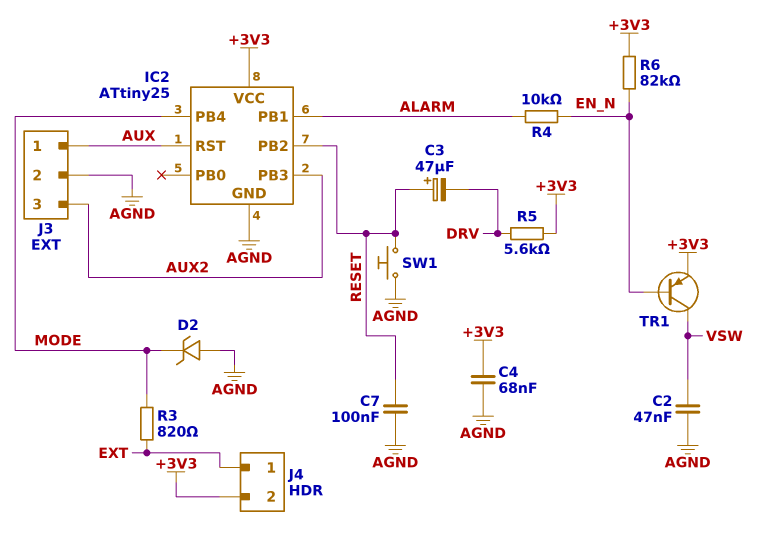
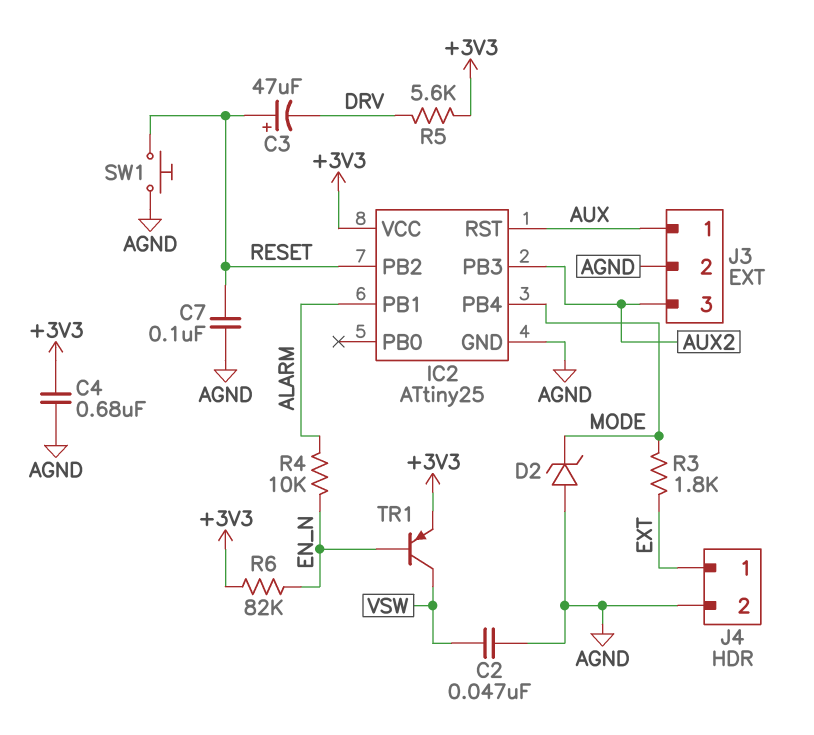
C4: 68nF (+3V3, AGND) -> 680nF (+3V3, AGND)
J4 pin 2: +3V3 -> AGND
R3: 820 (EXT, MODE) -> 1.8k (EXT, MODE)

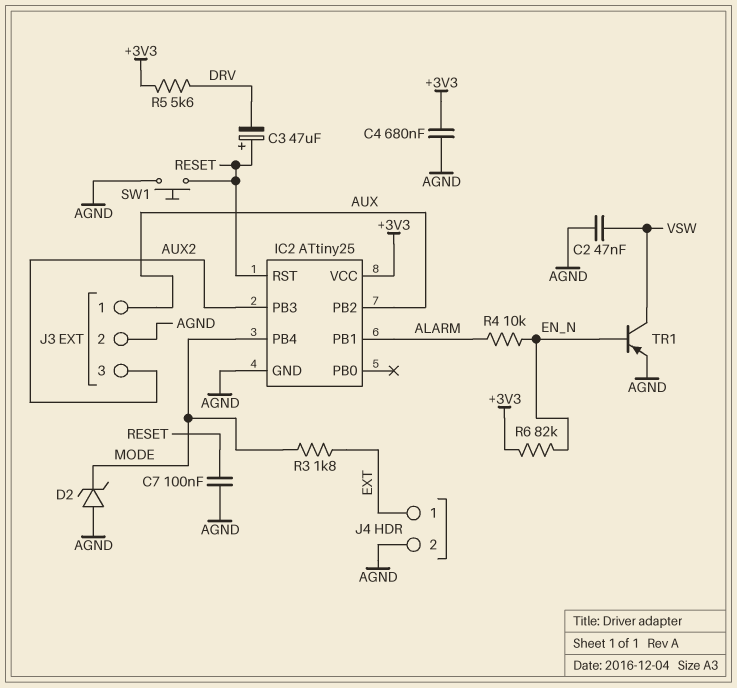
IC2 pin PB2: RESET -> AUX
IC2 pin RST: AUX -> RESET
TR1: PNP (B EN_N, C VSW, E +3V3) -> PNP (B EN_N, C VSW, E AGND)

